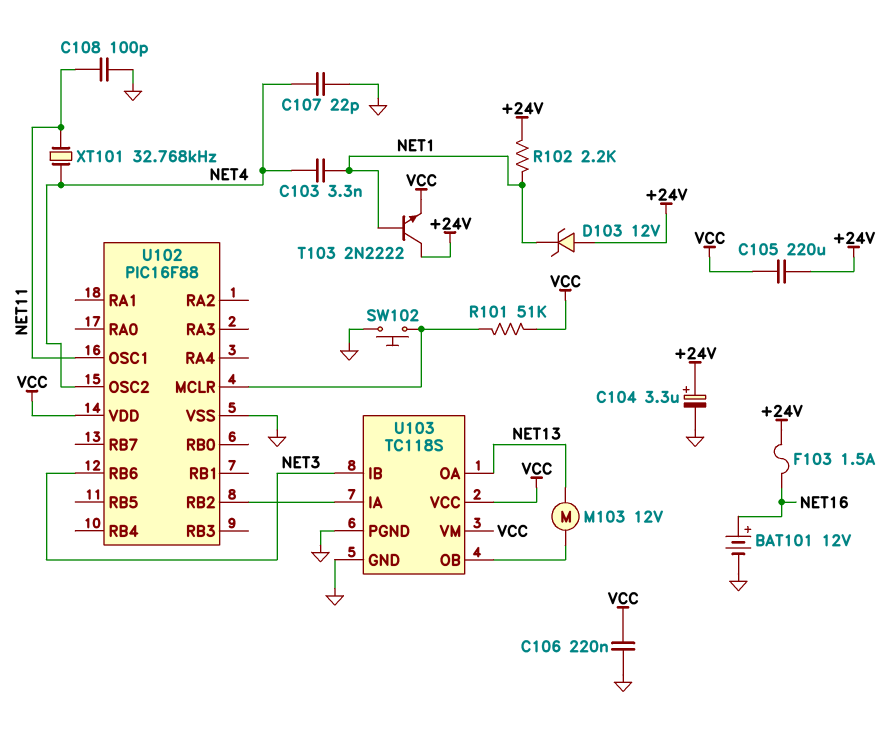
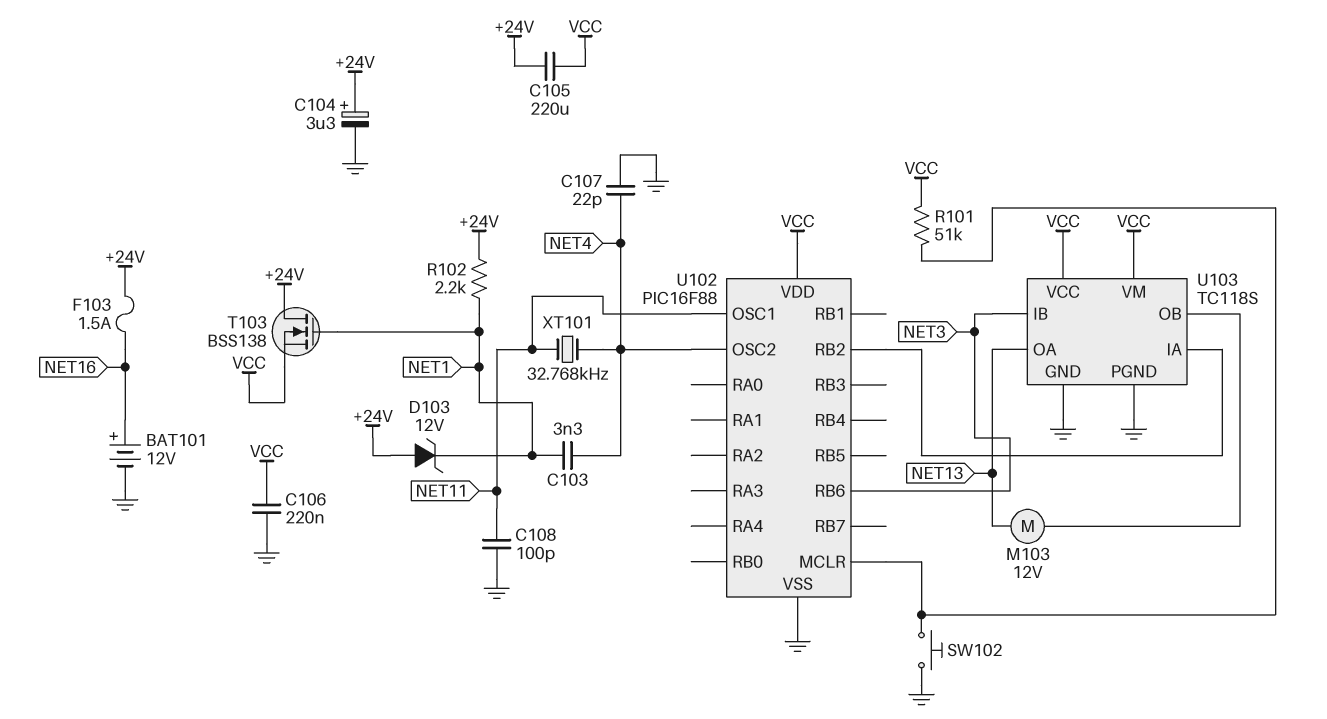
T103: NPN 2N2222 (B NET1, C +24V, E VCC) -> NMOS BSS138 (G NET1, D +24V, S VCC)

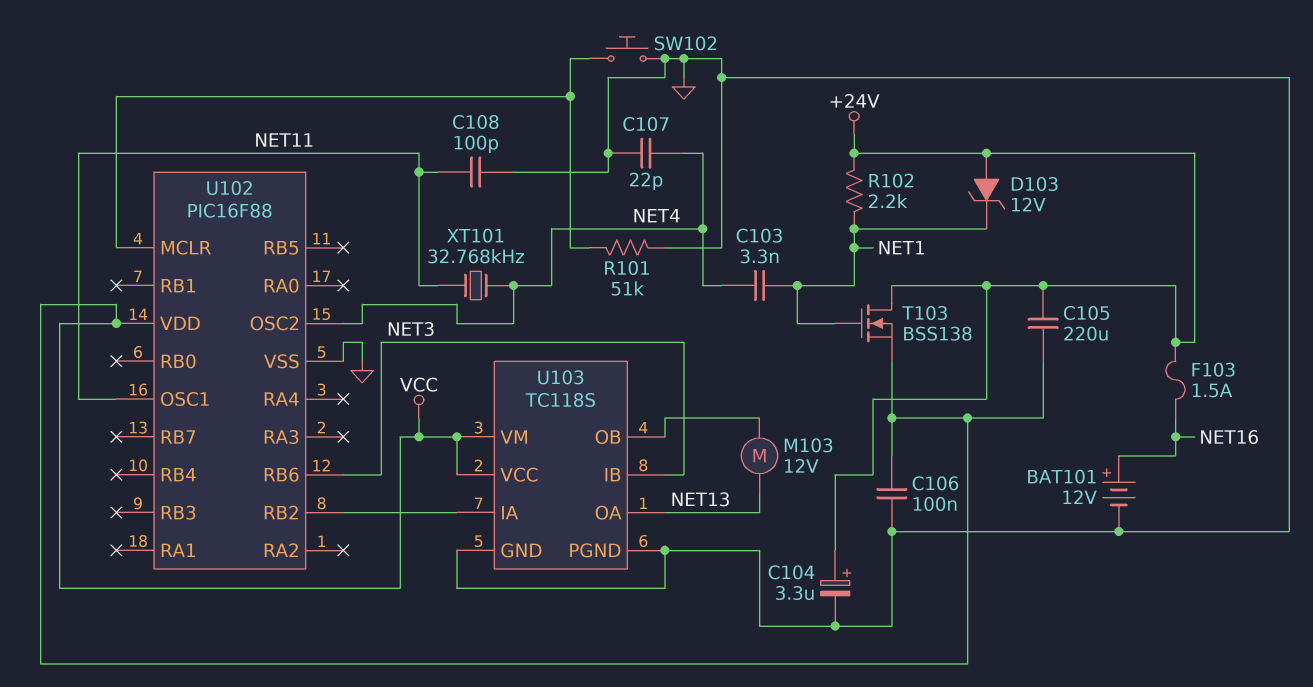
C106: 220nF (GND, VCC) -> 100nF (GND, VCC)
R101: 51k (U102/MCLR, VCC) -> 51k (GND, U102/MCLR)

